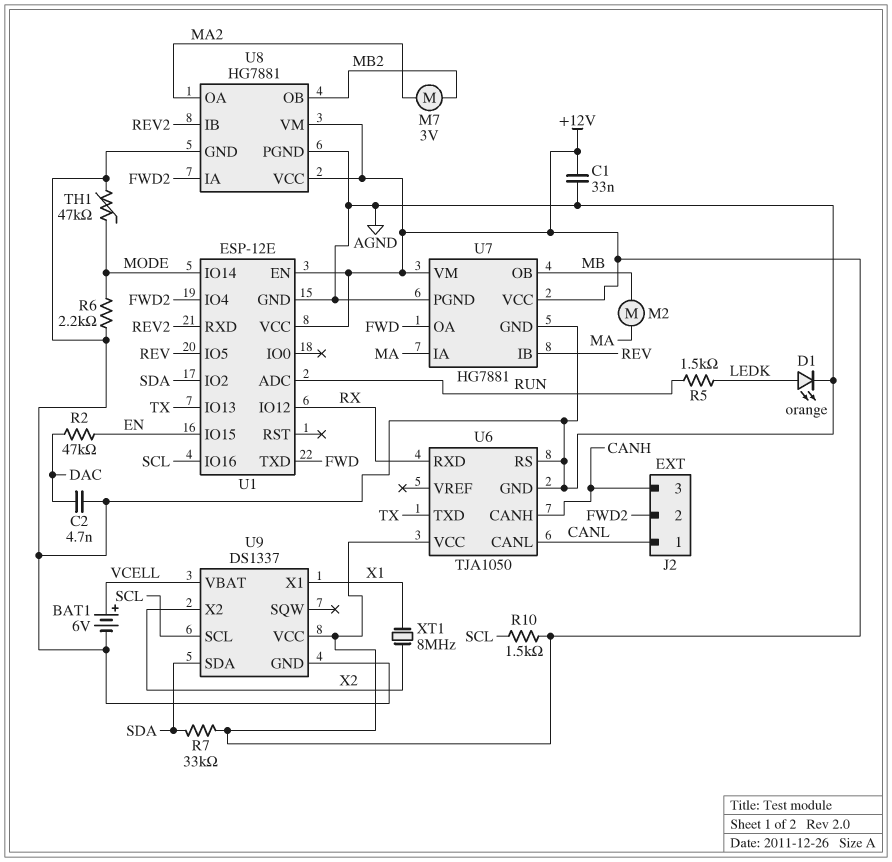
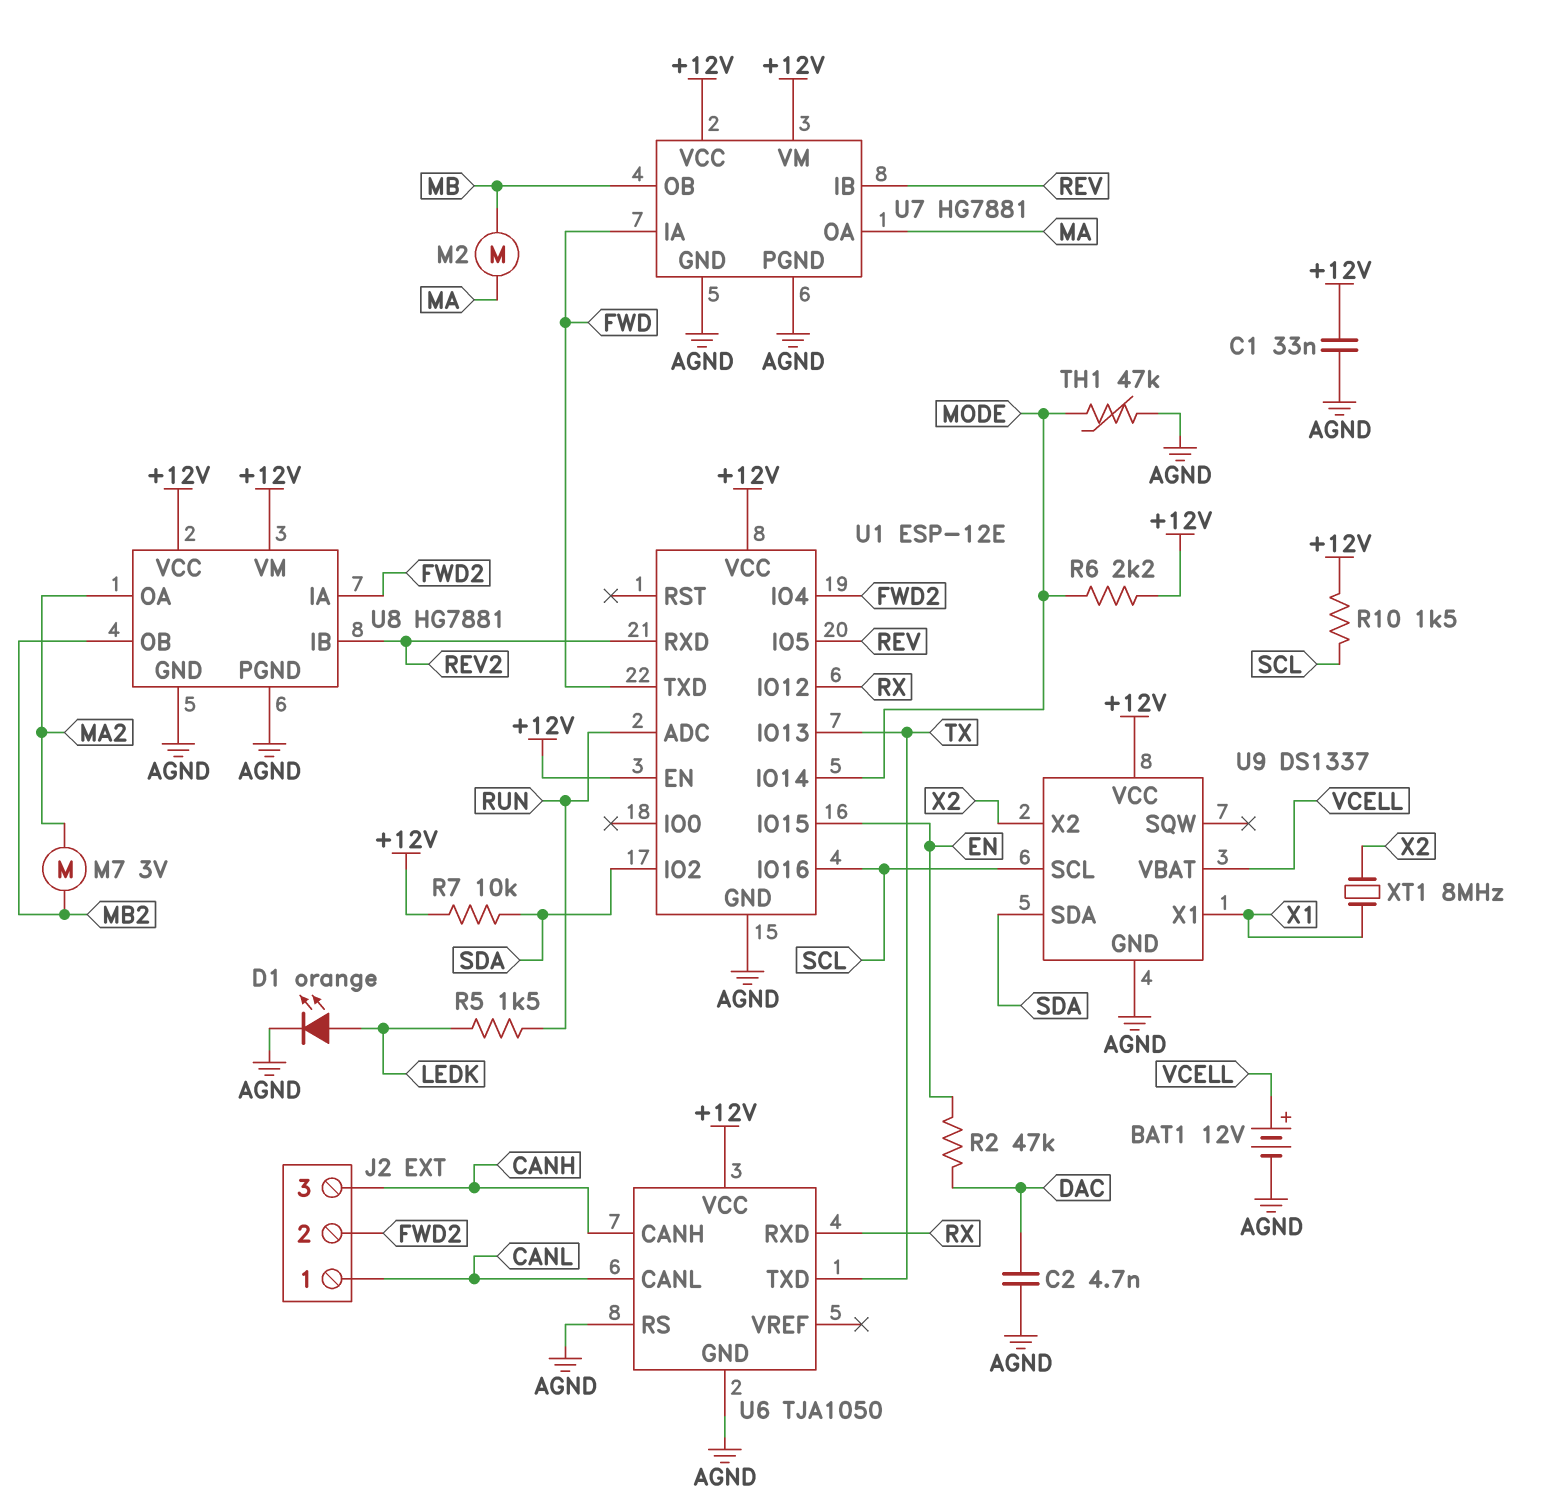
BAT1: 6V (plus VCELL, minus AGND) -> 12V (plus VCELL, minus AGND)
R6: 2.2k (AGND, MODE) -> 2.2k (+12V, MODE)
R7: 33k (+12V, SDA) -> 10k (+12V, SDA)
U7 pin IA: MA -> FWD
U7 pin OA: FWD -> MA

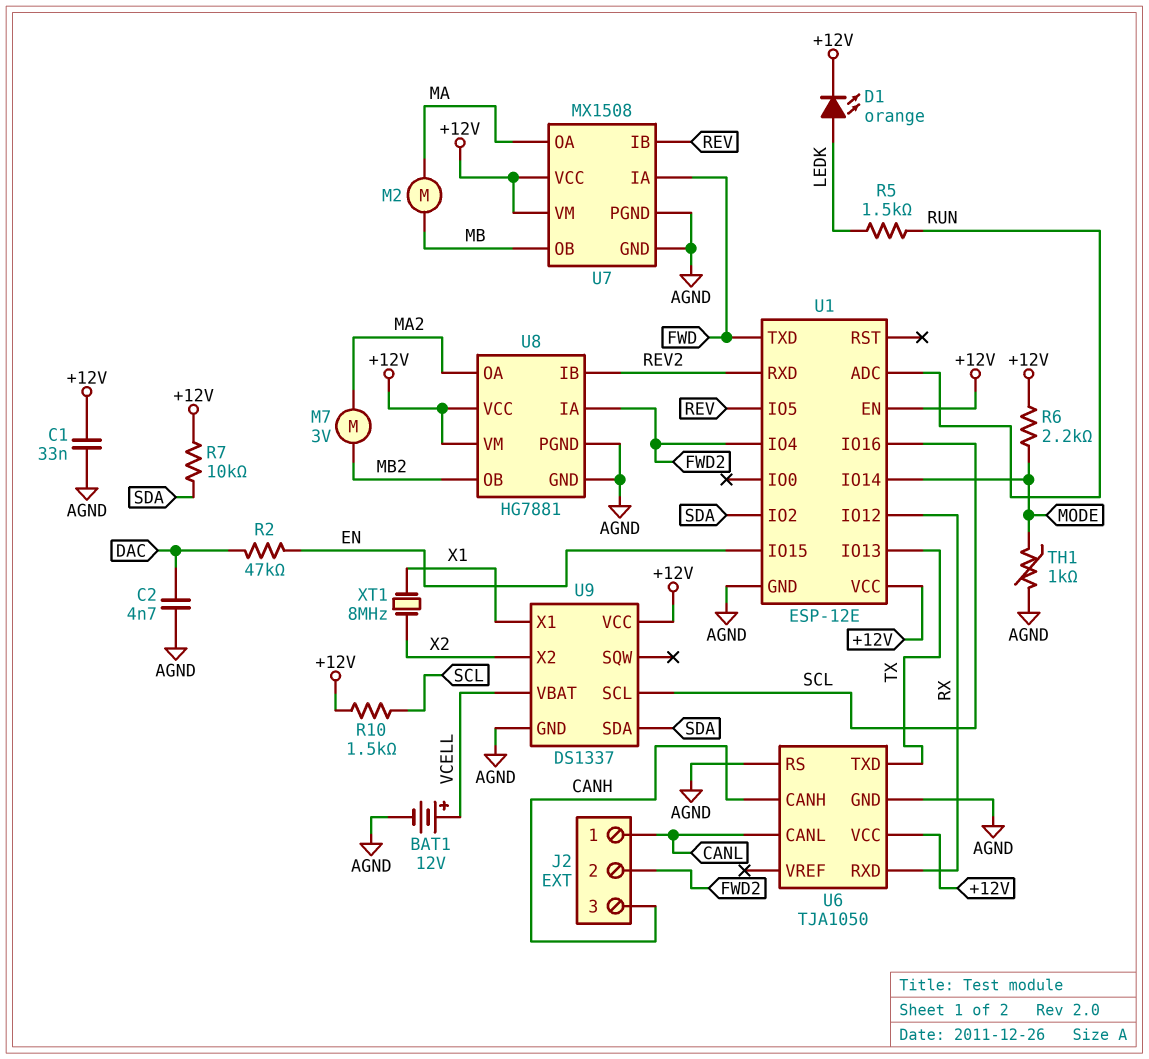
D1: LED orange (A LEDK, K AGND) -> LED orange (A LEDK, K +12V)
TH1: 47k (AGND, MODE) -> 1k (AGND, MODE)
U7: HG7881 -> MX1508

